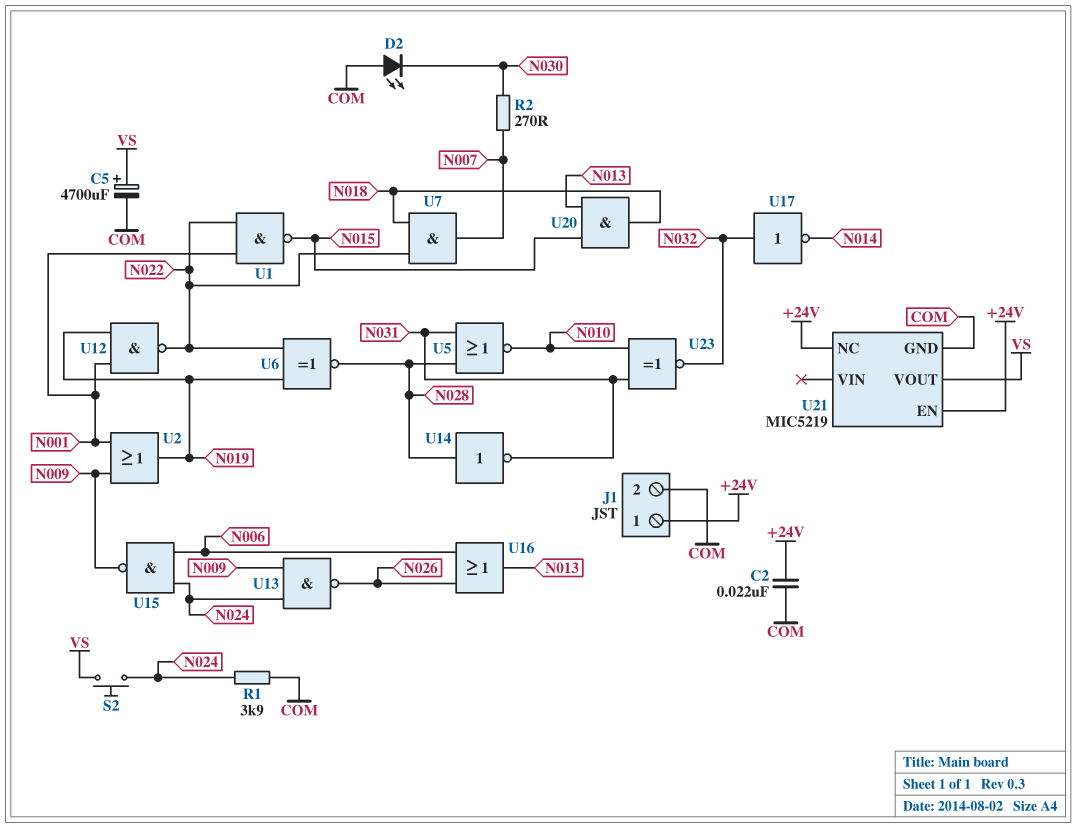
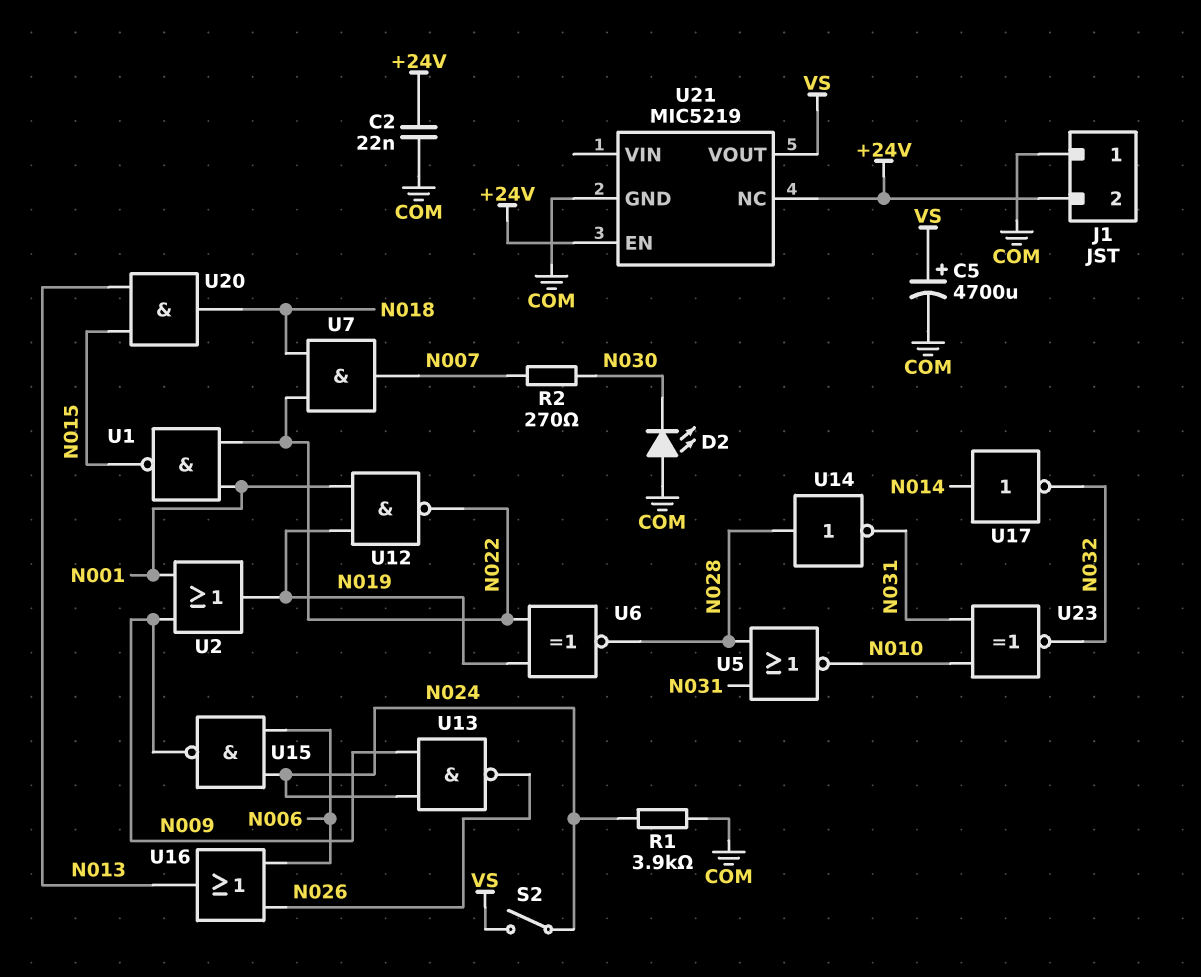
J1 pin 1: +24V -> COM
J1 pin 2: COM -> +24V
S2: button (N024, VS) -> switch (N024, VS)
U17: NOT (in N032, out N014) -> NOT (in N014, out N032)

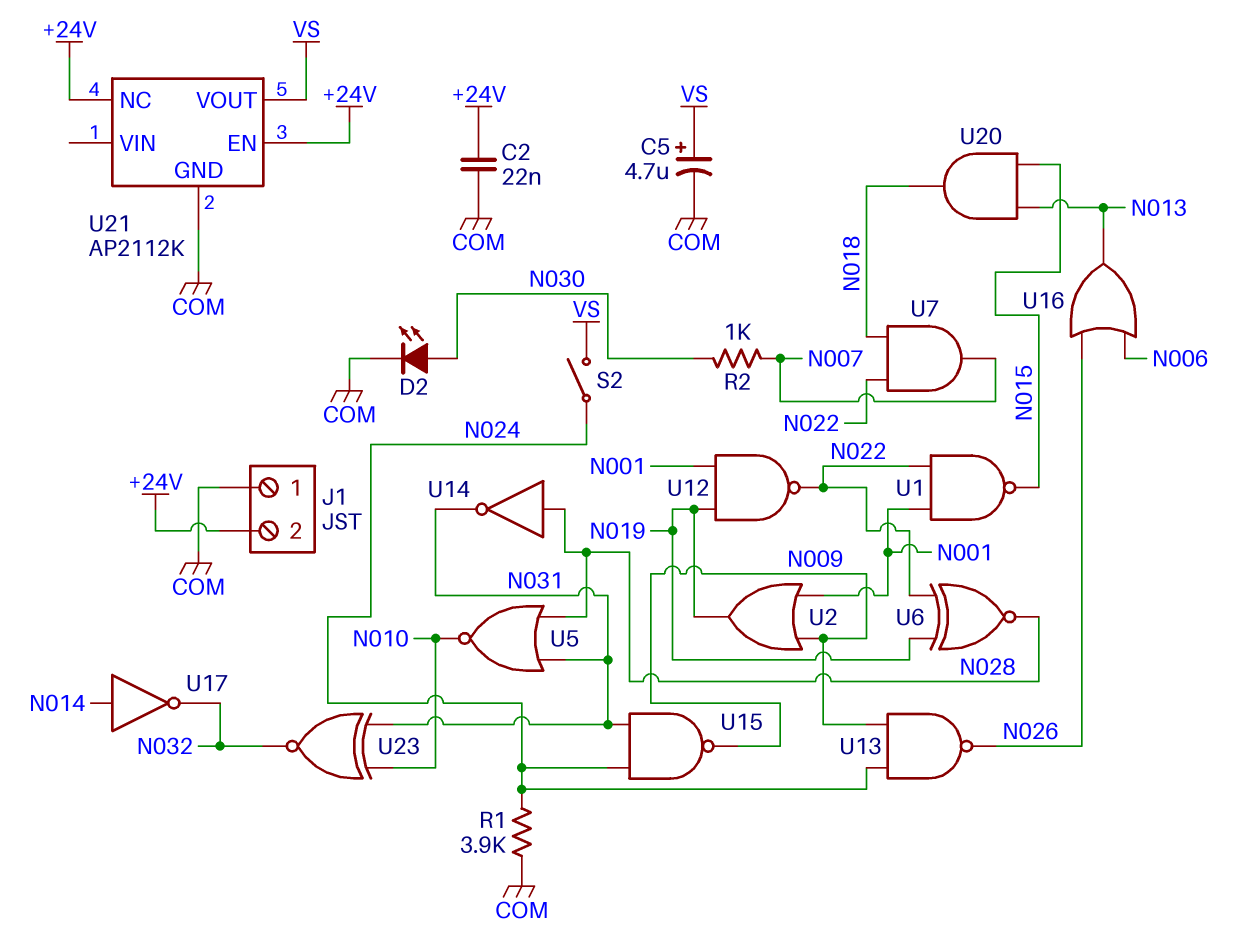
C5: 4700uF (plus VS, minus COM) -> 4.7uF (plus VS, minus COM)
D2: LED (A COM, K N030) -> LED (A N030, K COM)
R2: 270 (N007, N030) -> 1k (N007, N030)
U15: NAND (in N006, in N024, out N009) -> NAND (in N024, in N031, out N009)
U21: MIC5219 -> AP2112K

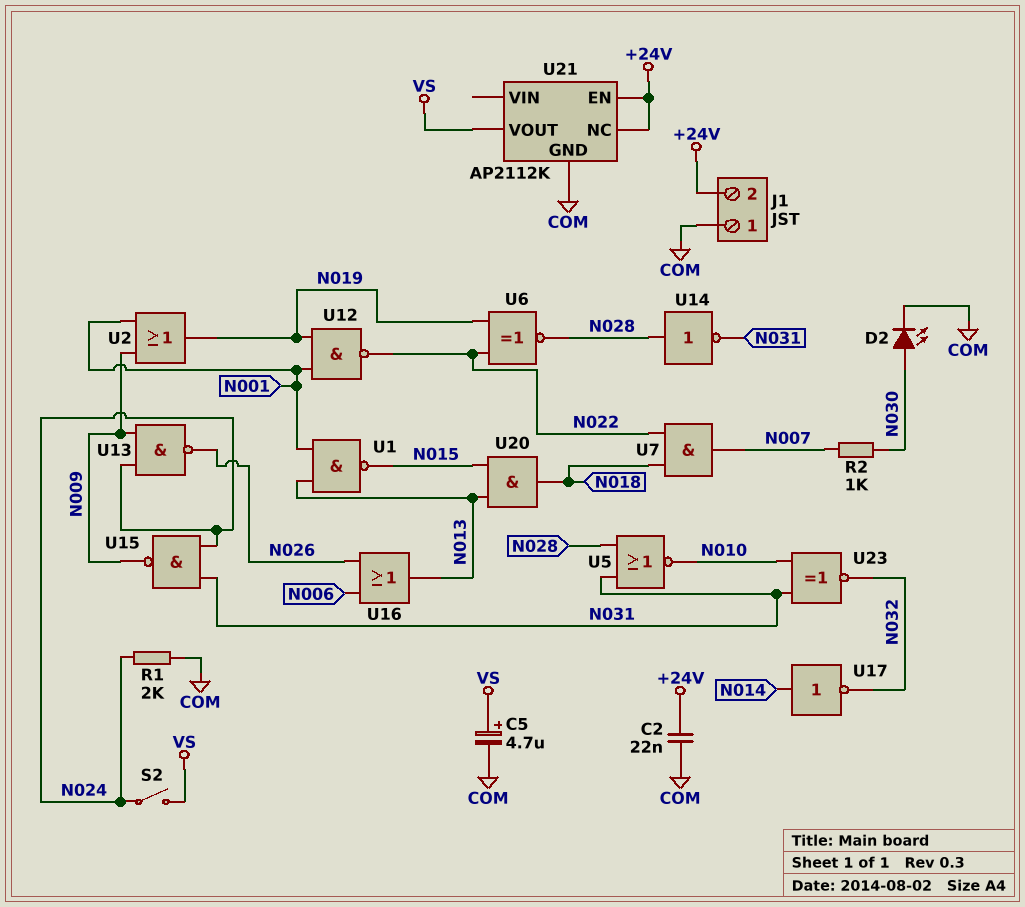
R1: 3.9k (COM, N024) -> 2k (COM, N024)
U1: NAND (in N001, in N022, out N015) -> NAND (in N001, in N013, out N015)

